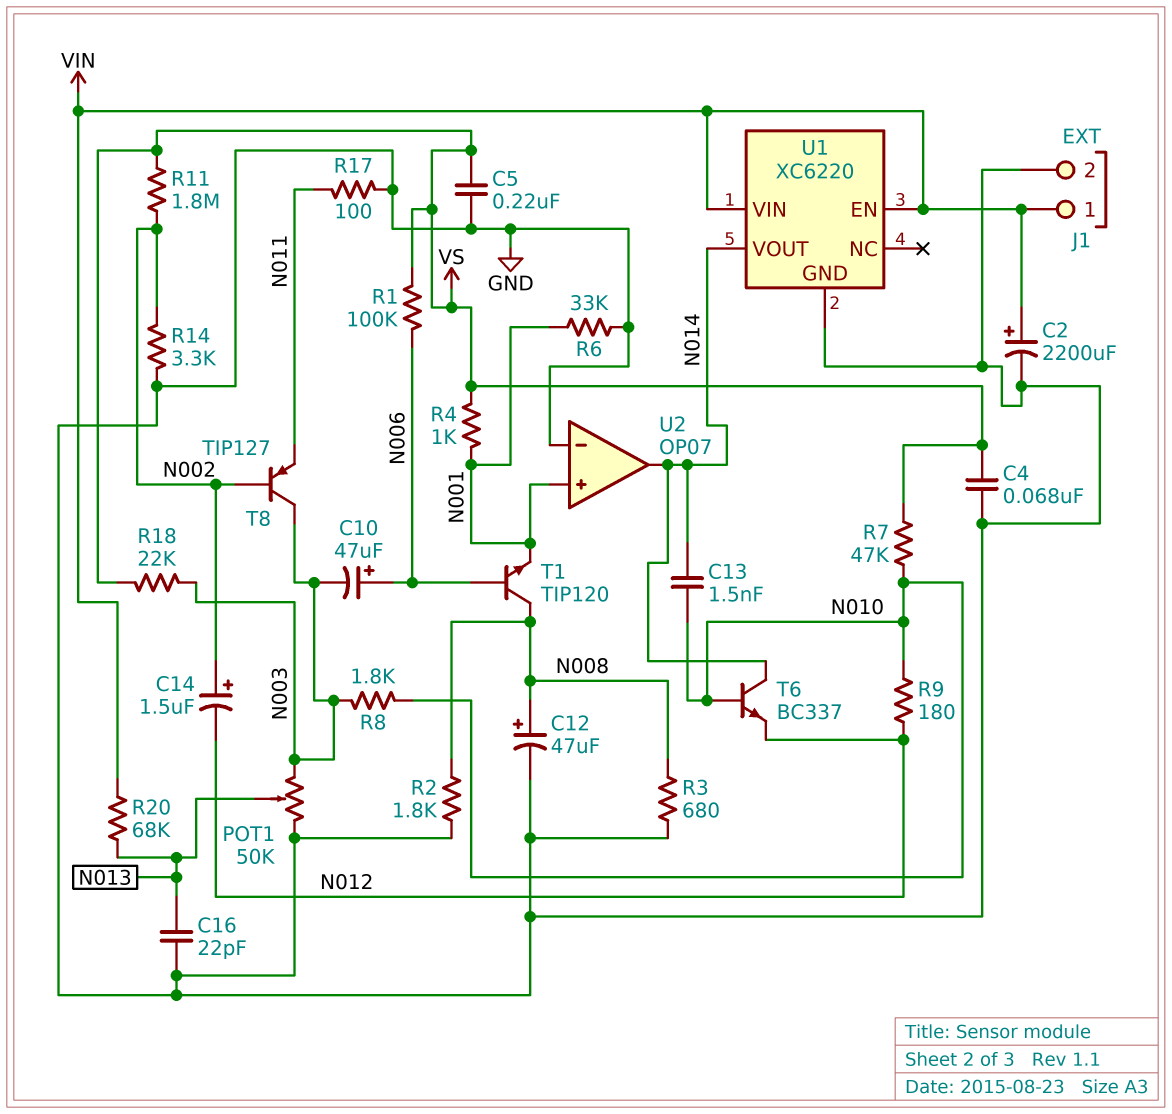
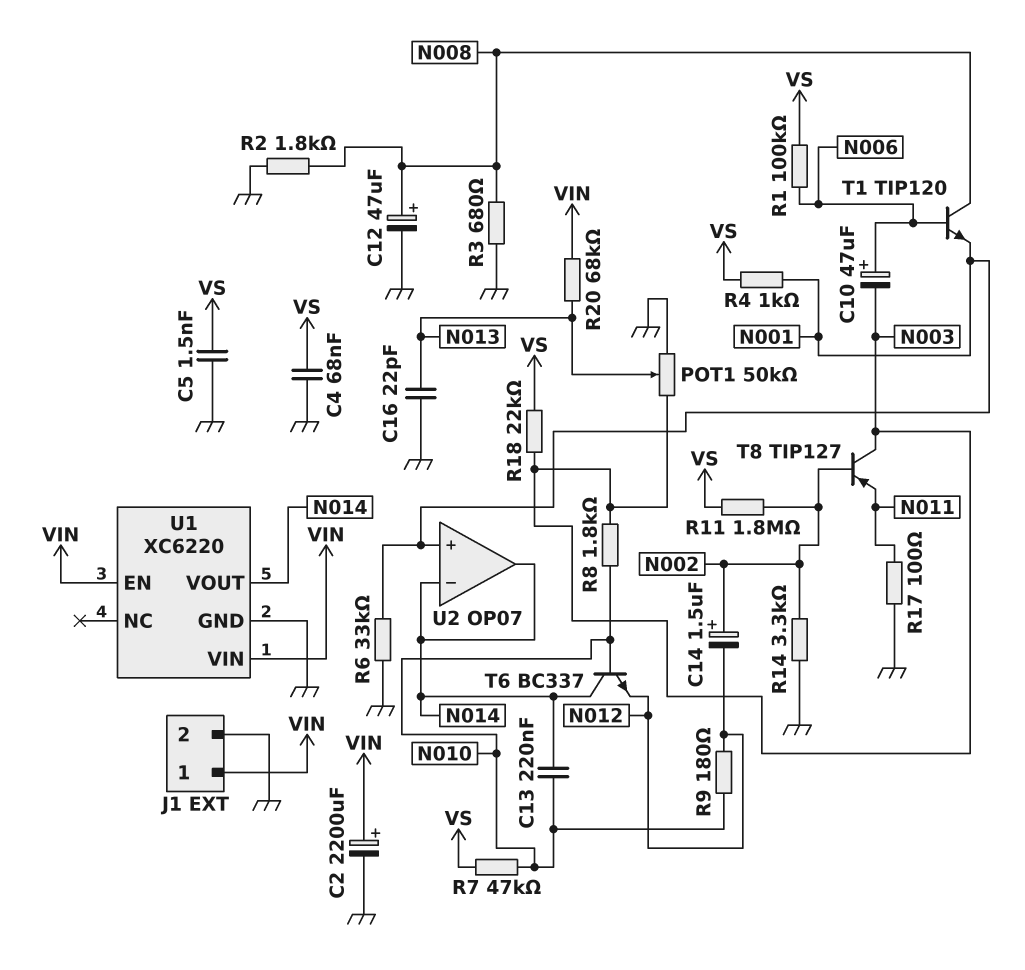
C5: 220nF (GND, VS) -> 1.5nF (GND, VS)
C13: 1.5nF (N010, N014) -> 220nF (N010, N014)
U2 pin in-: GND -> N014

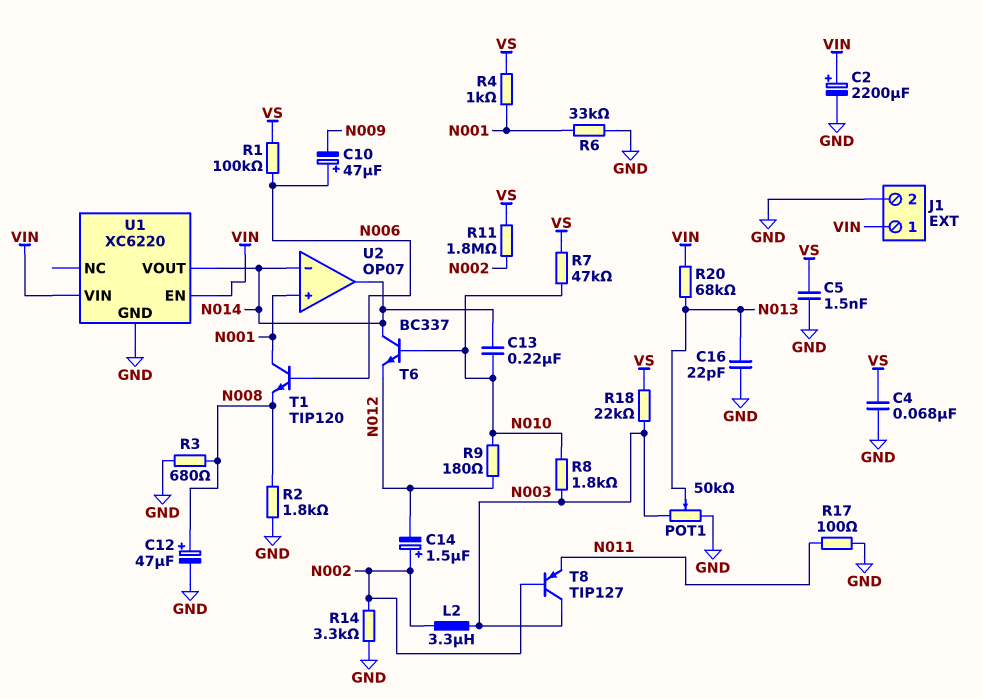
C10: 47uF (plus N006, minus N003) -> 47uF (plus N006, minus N009)
L2: none -> 3.3uH (N002, N003)
T1: NPN TIP120 (B N006, C N008, E N001) -> NPN TIP120 (B N006, C N001, E N008)

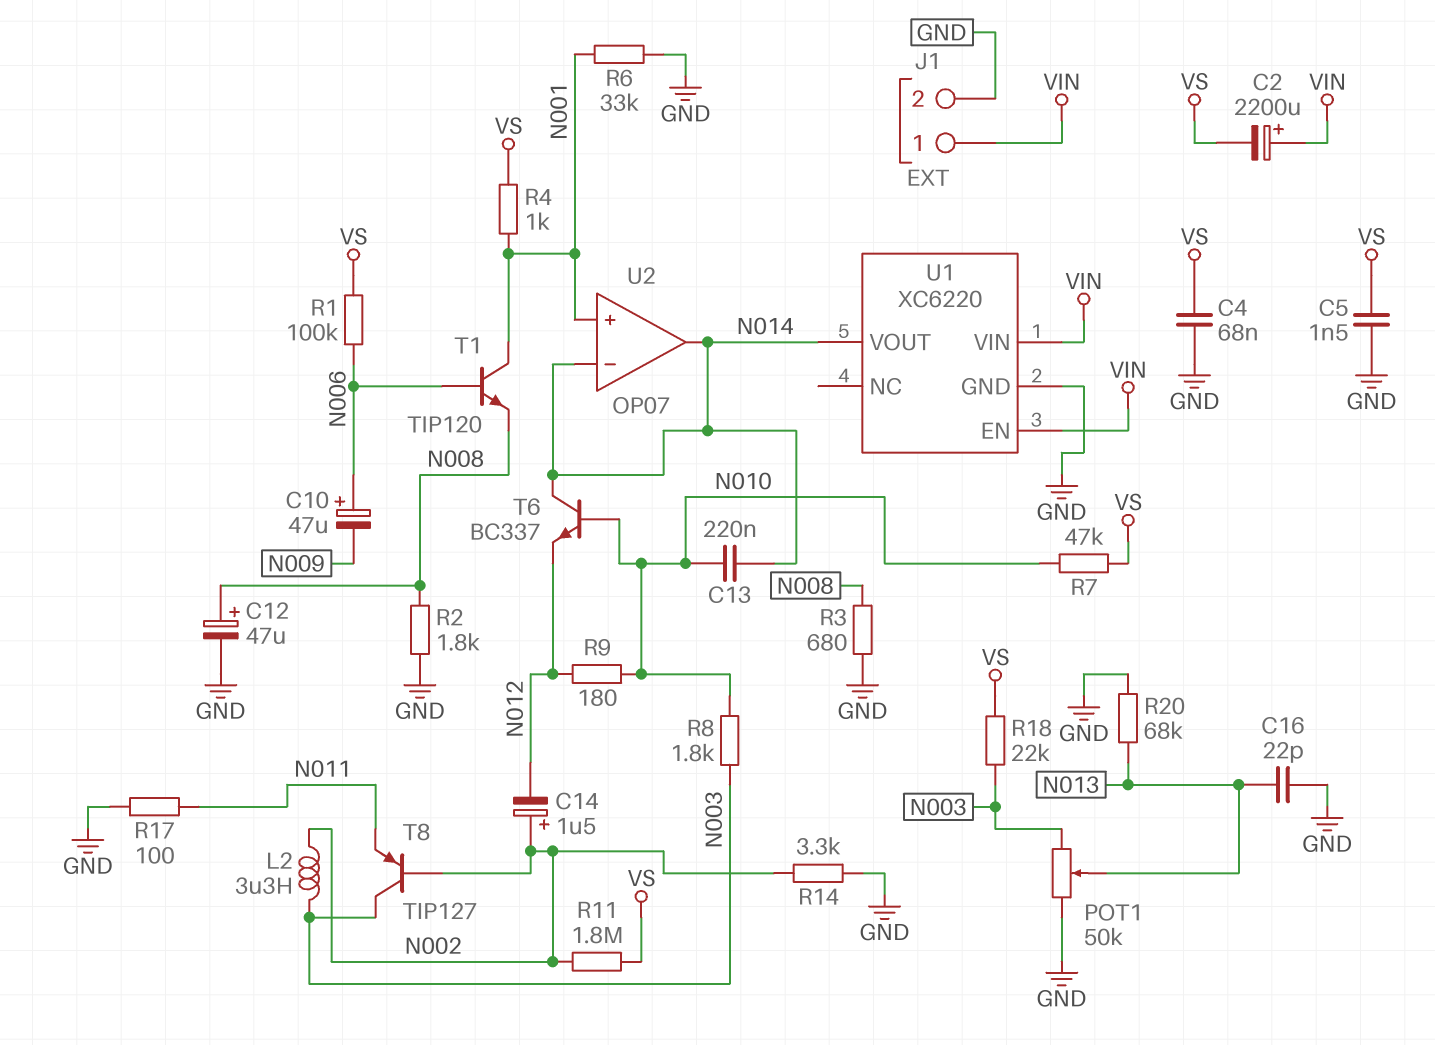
C2: 2200uF (plus VIN, minus GND) -> 2200uF (plus VIN, minus VS)
R20: 68k (N013, VIN) -> 68k (GND, N013)

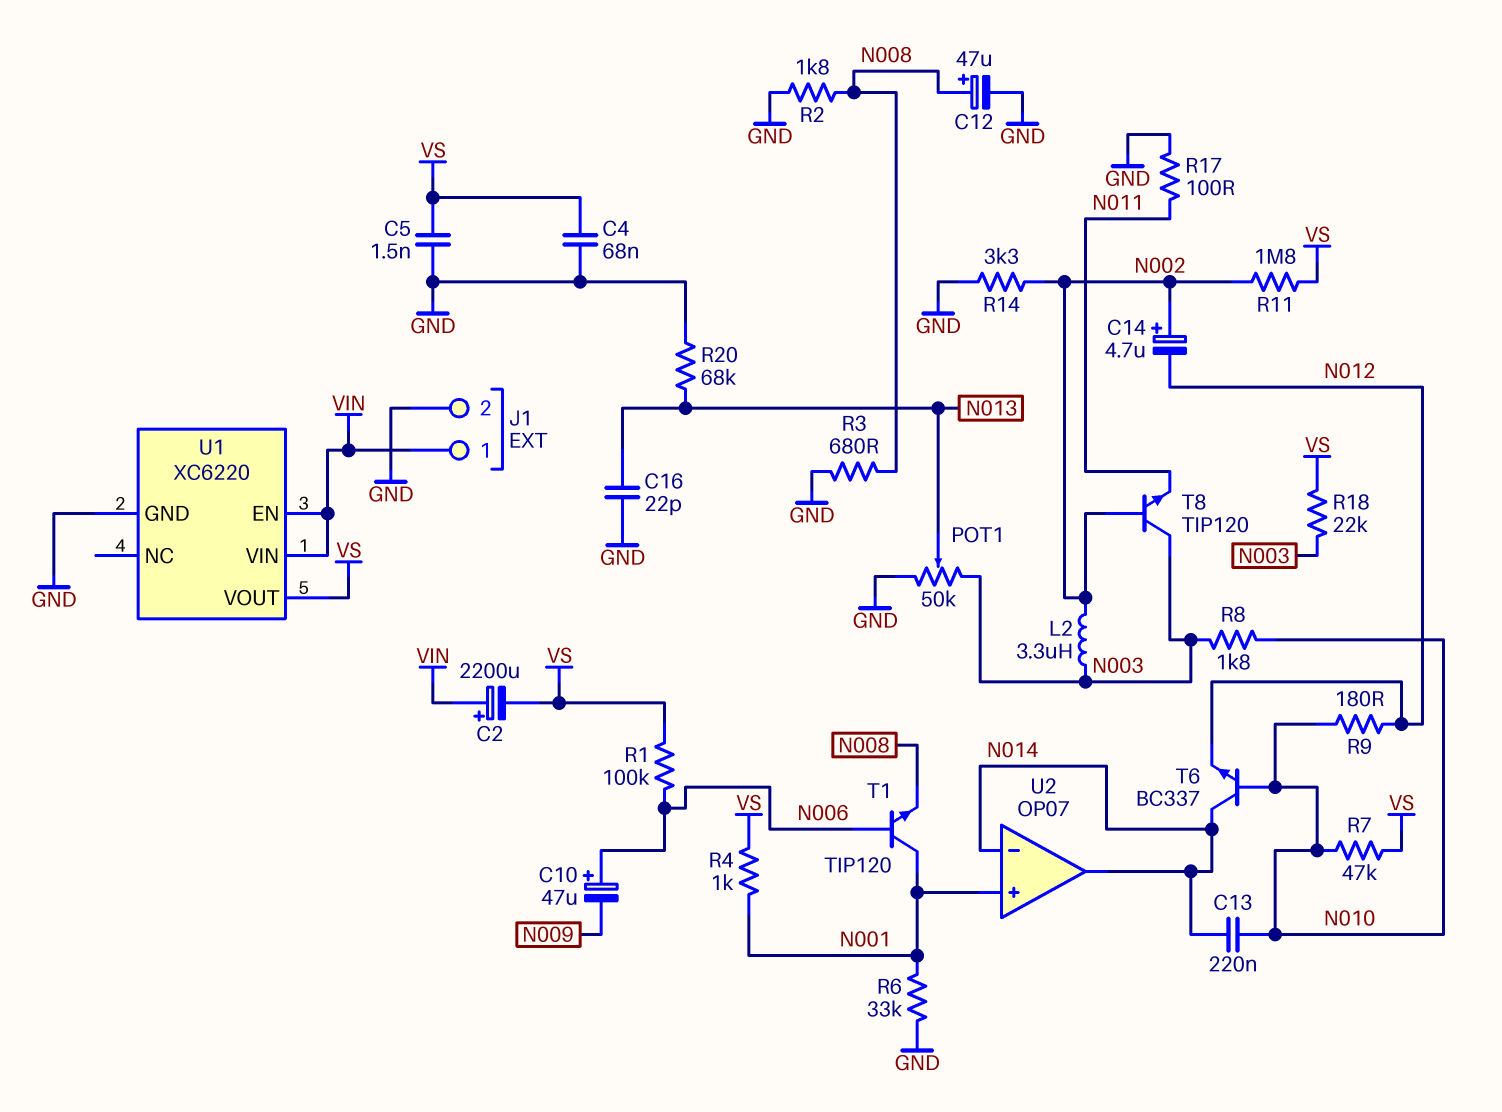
C14: 1.5uF (plus N002, minus N012) -> 4.7uF (plus N002, minus N012)
T8: PNP TIP127 (B N002, C N003, E N011) -> NPN TIP120 (B N002, C N003, E N011)
U1 pin VOUT: N014 -> VS

